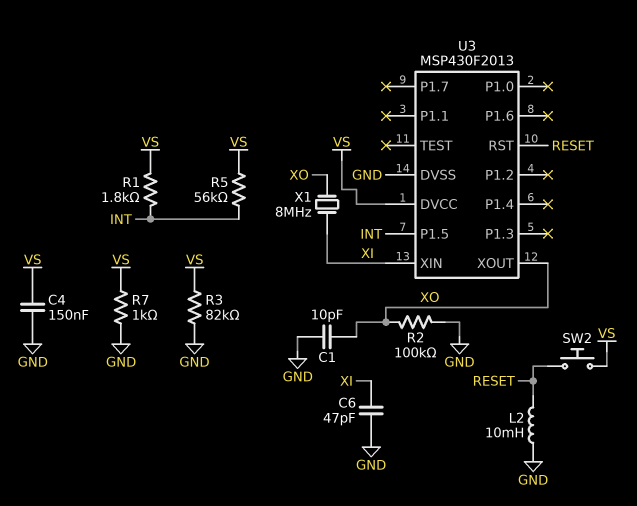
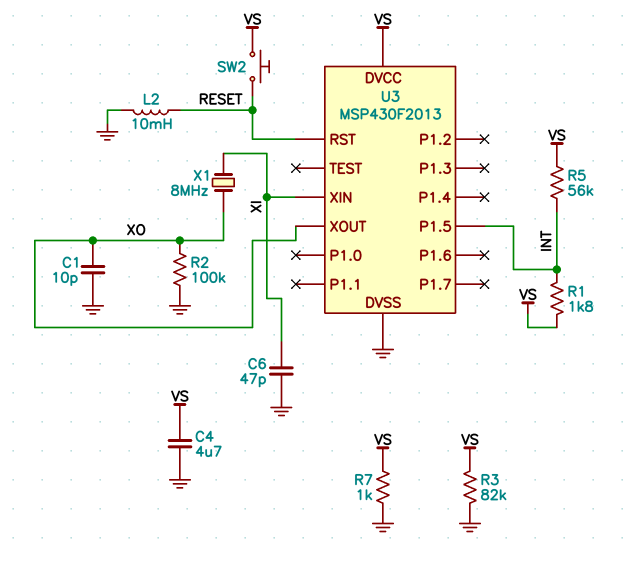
C4: 150nF (GND, VS) -> 4.7uF (GND, VS)

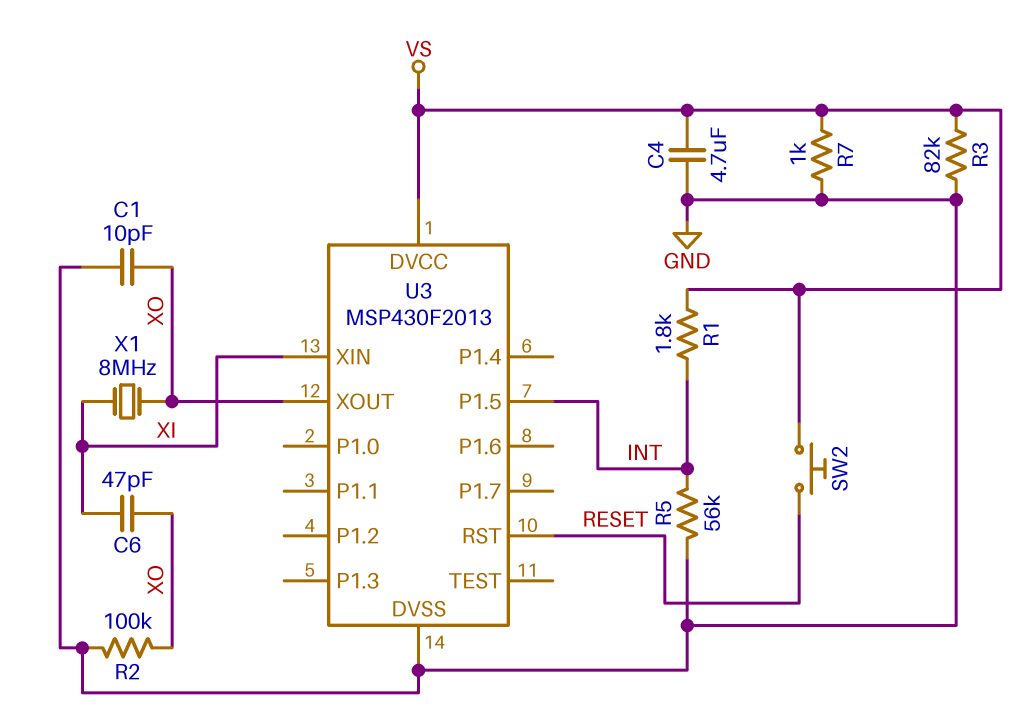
C6: 47pF (GND, XI) -> 47pF (XI, XO)
L2: 10mH (GND, RESET) -> none
R5: 56k (INT, VS) -> 56k (GND, INT)

